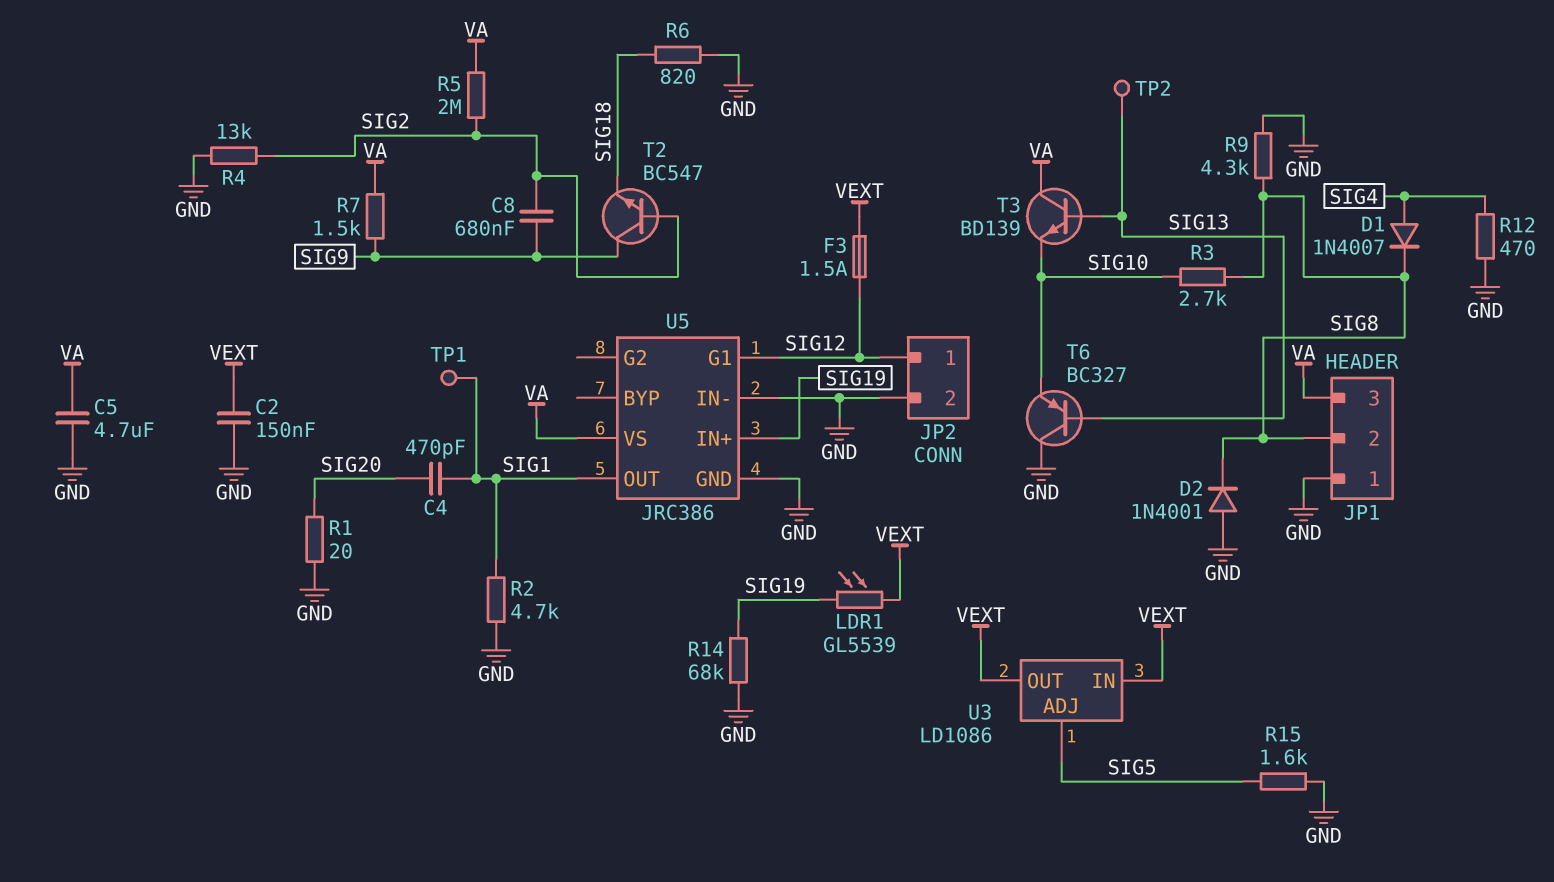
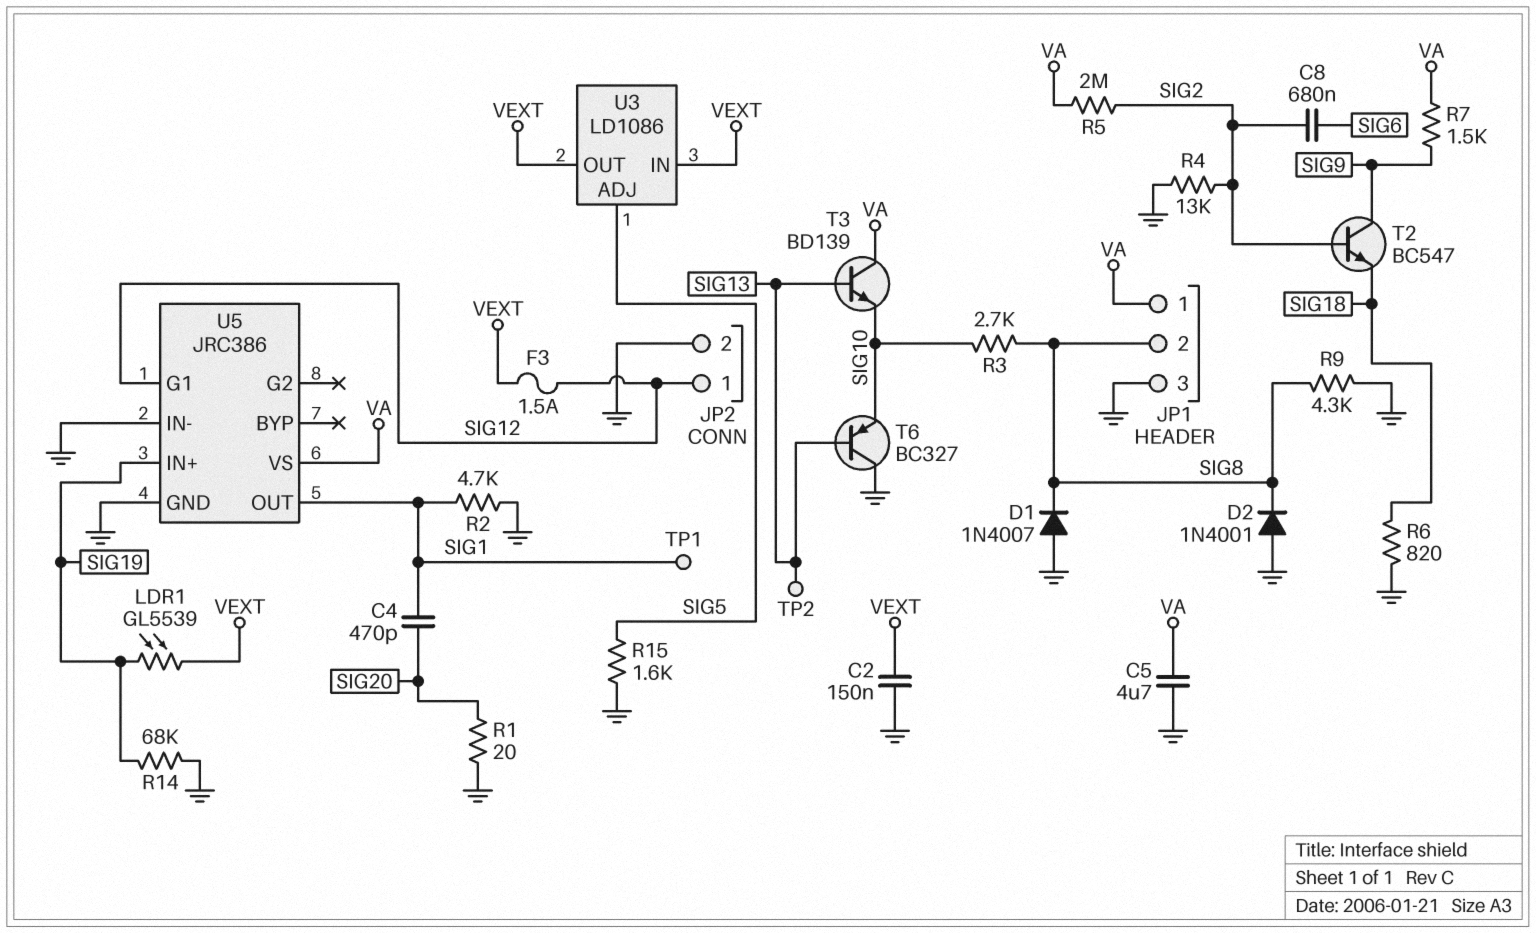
C8: 680nF (SIG2, SIG9) -> 680nF (SIG2, SIG6)
D1: diode 1N4007 (A SIG4, K SIG8) -> diode 1N4007 (A GND, K SIG8)
JP1 pin 1: GND -> VA
JP1 pin 3: VA -> GND
R12: 470 (GND, SIG4) -> none

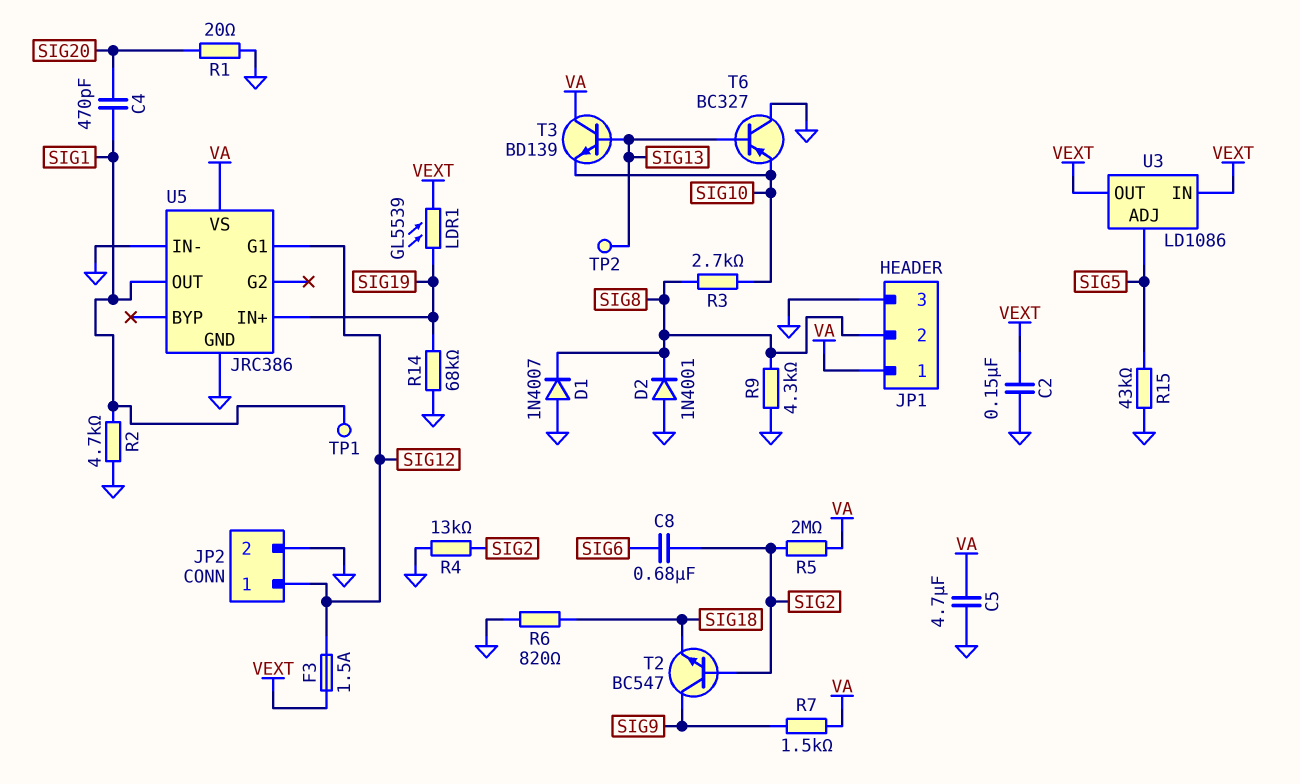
R15: 1.6k (GND, SIG5) -> 43k (GND, SIG5)

